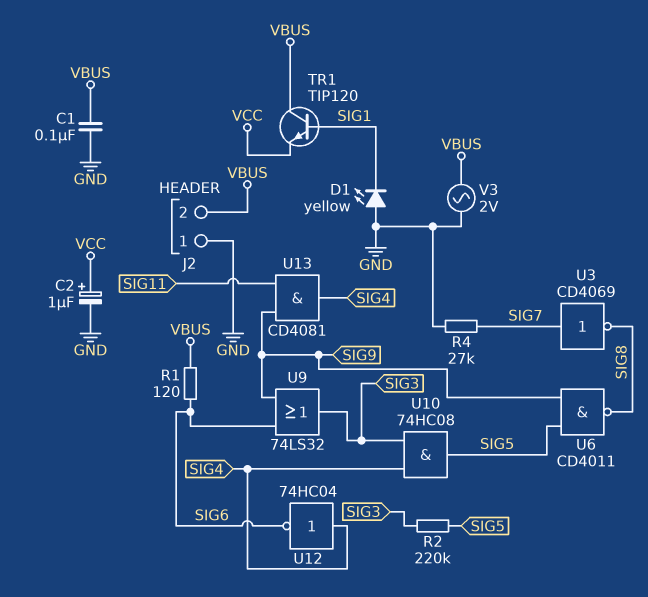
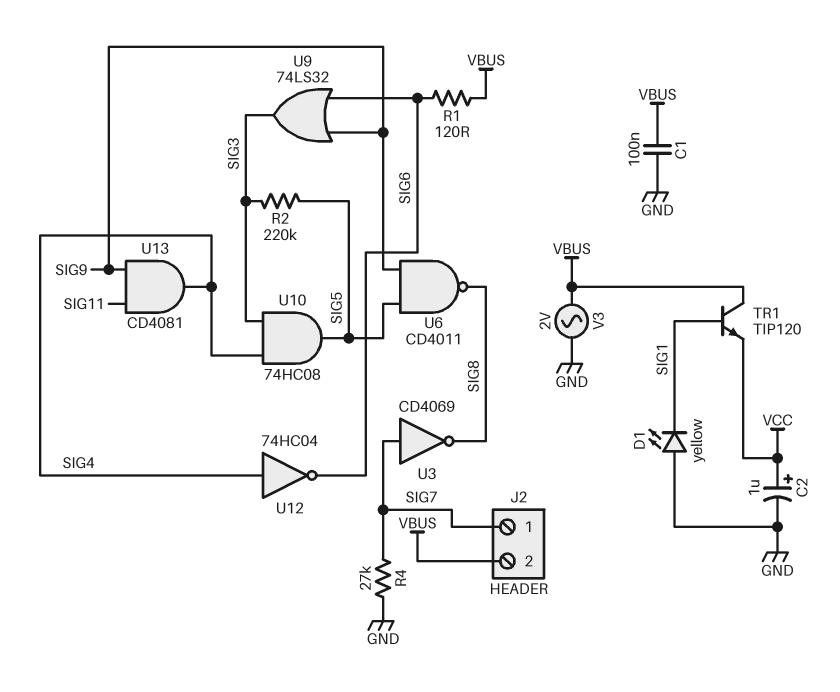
J2 pin 1: GND -> SIG7

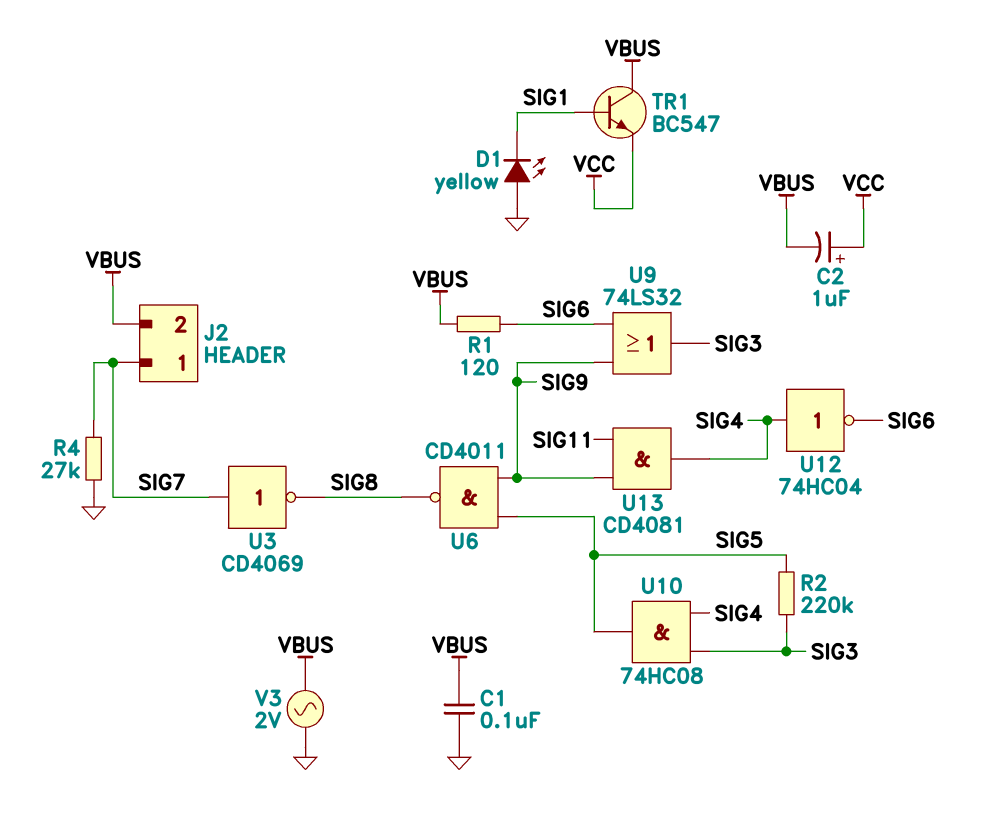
C2: 1uF (plus VCC, minus GND) -> 1uF (plus VCC, minus VBUS)
TR1: NPN TIP120 (B SIG1, C VBUS, E VCC) -> NPN BC547 (B SIG1, C VBUS, E VCC)

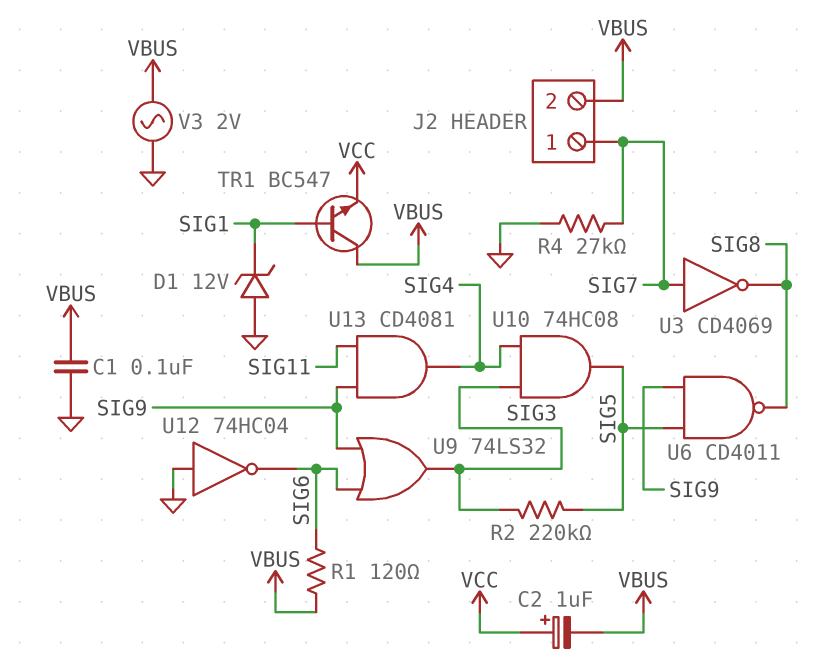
D1: LED yellow (A GND, K SIG1) -> zener 12V (A GND, K SIG1)
U12: NOT 74HC04 (in SIG4, out SIG6) -> NOT 74HC04 (in GND, out SIG6)

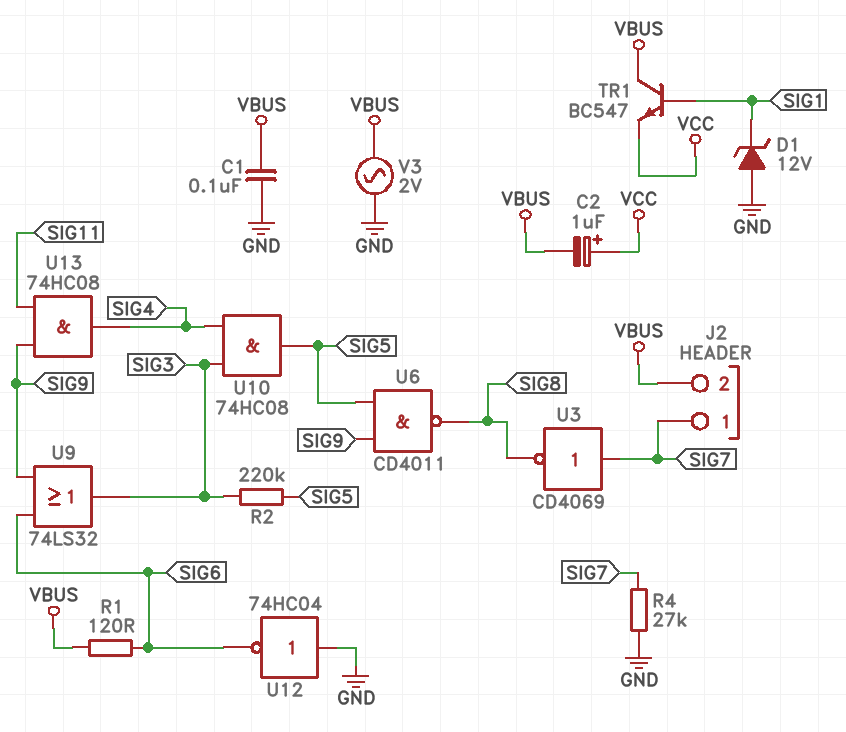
U13: AND CD4081 (in SIG9, in SIG11, out SIG4) -> AND 74HC08 (in SIG9, in SIG11, out SIG4)

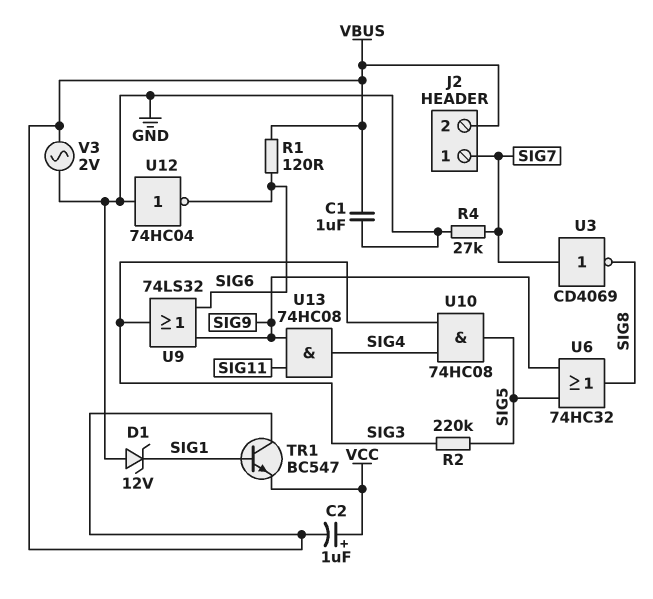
C1: 100nF (GND, VBUS) -> 1uF (GND, VBUS)
U6: NAND CD4011 (in SIG5, in SIG9, out SIG8) -> OR 74HC32 (in SIG5, in SIG9, out SIG8)

